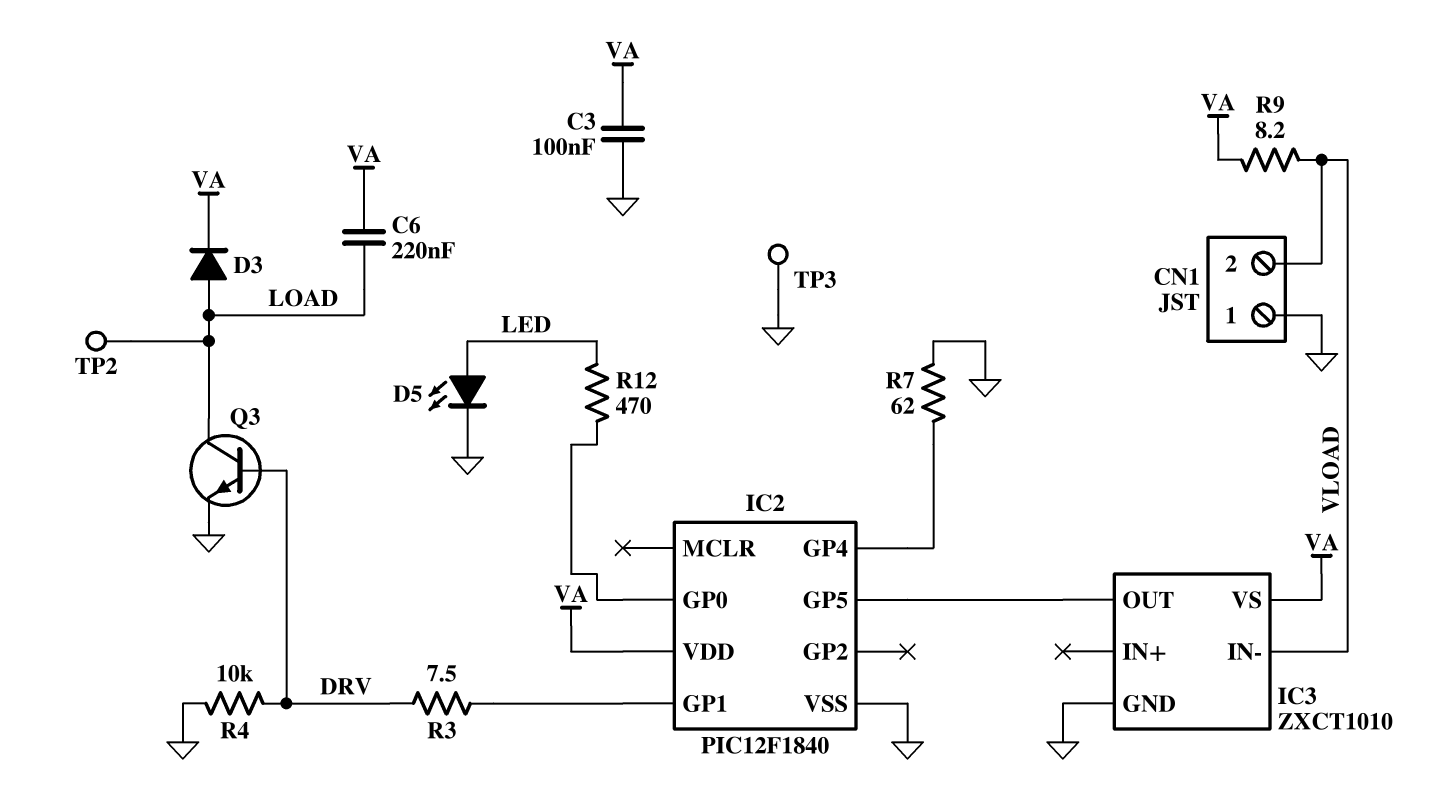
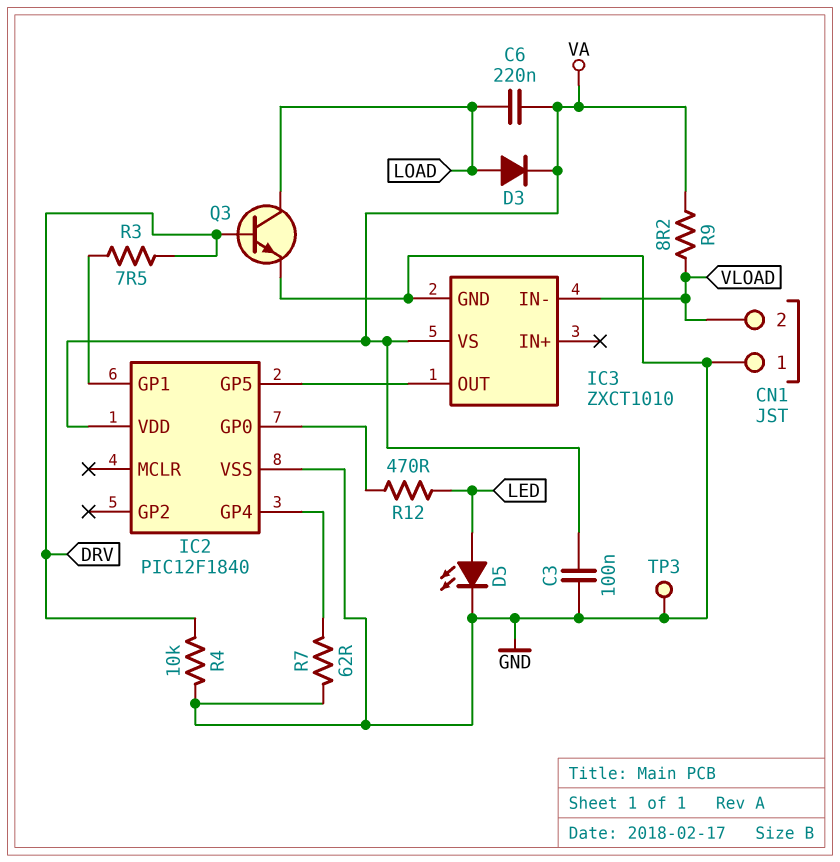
TP2: test point (LOAD) -> none

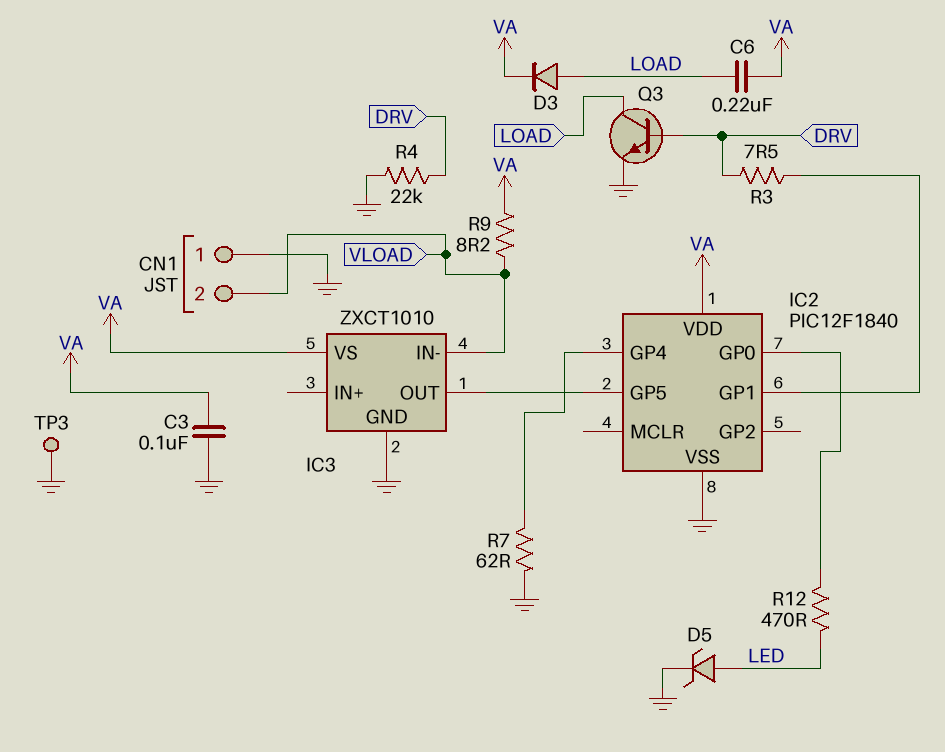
D5: LED (A LED, K GND) -> zener (A LED, K GND)
R4: 10k (DRV, GND) -> 22k (DRV, GND)

